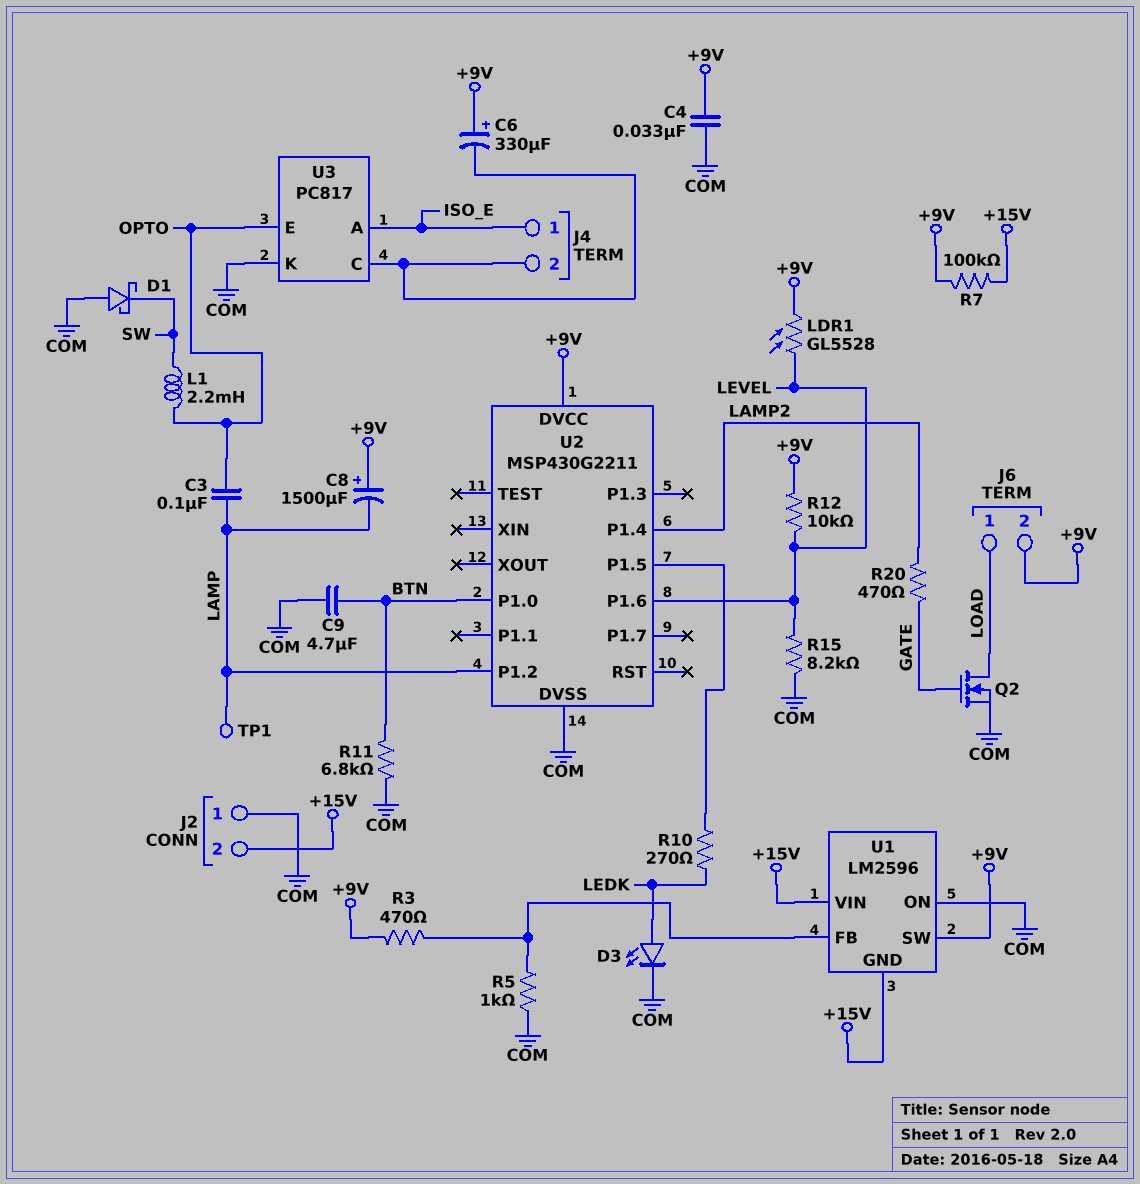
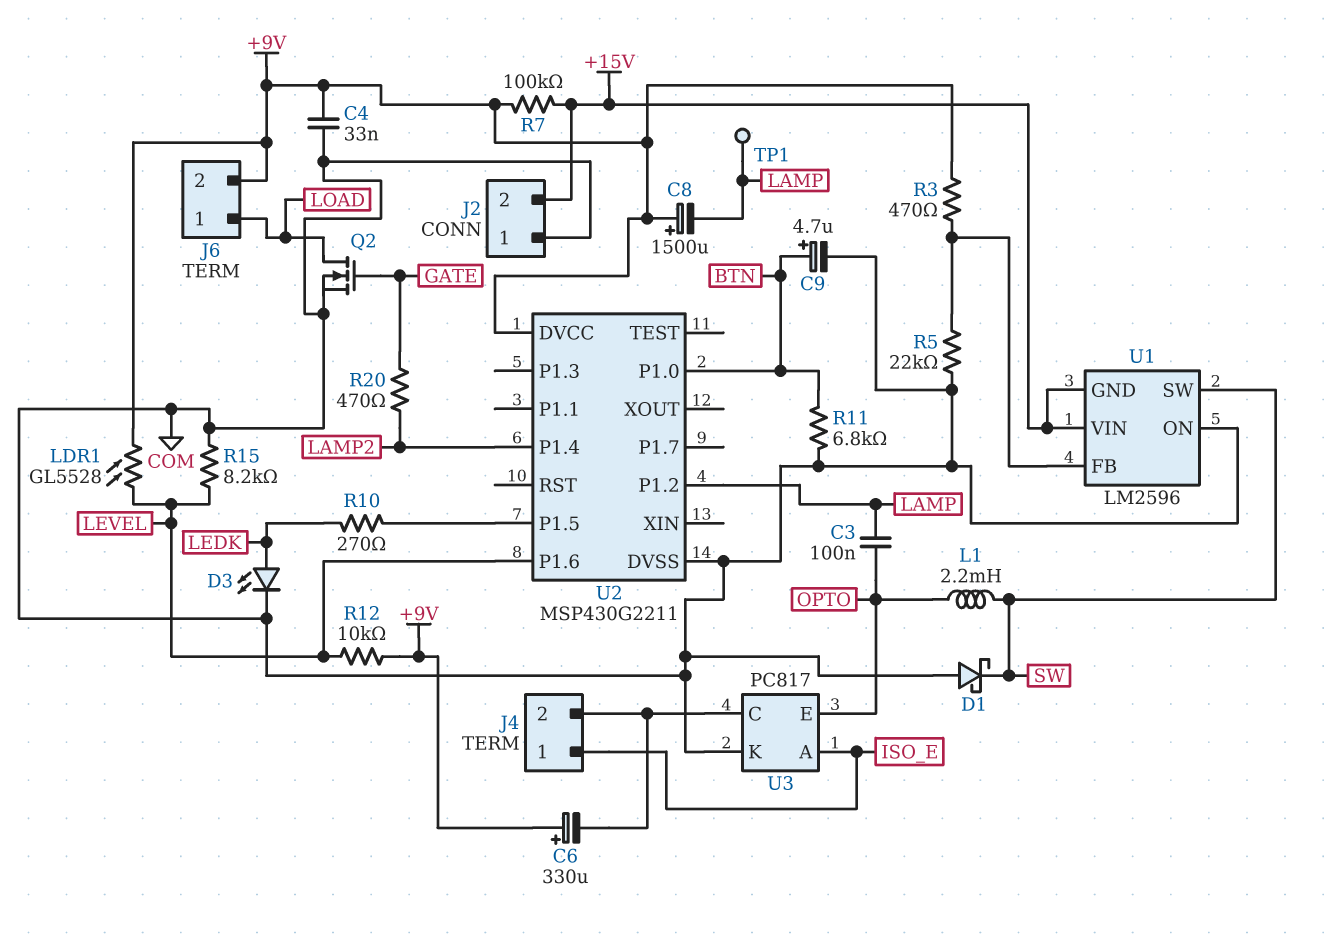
C9: 4.7uF (BTN, COM) -> 4.7uF (plus BTN, minus COM)
R5: 1k (COM, U1/FB) -> 22k (COM, U1/FB)
U1 pin SW: +9V -> SW

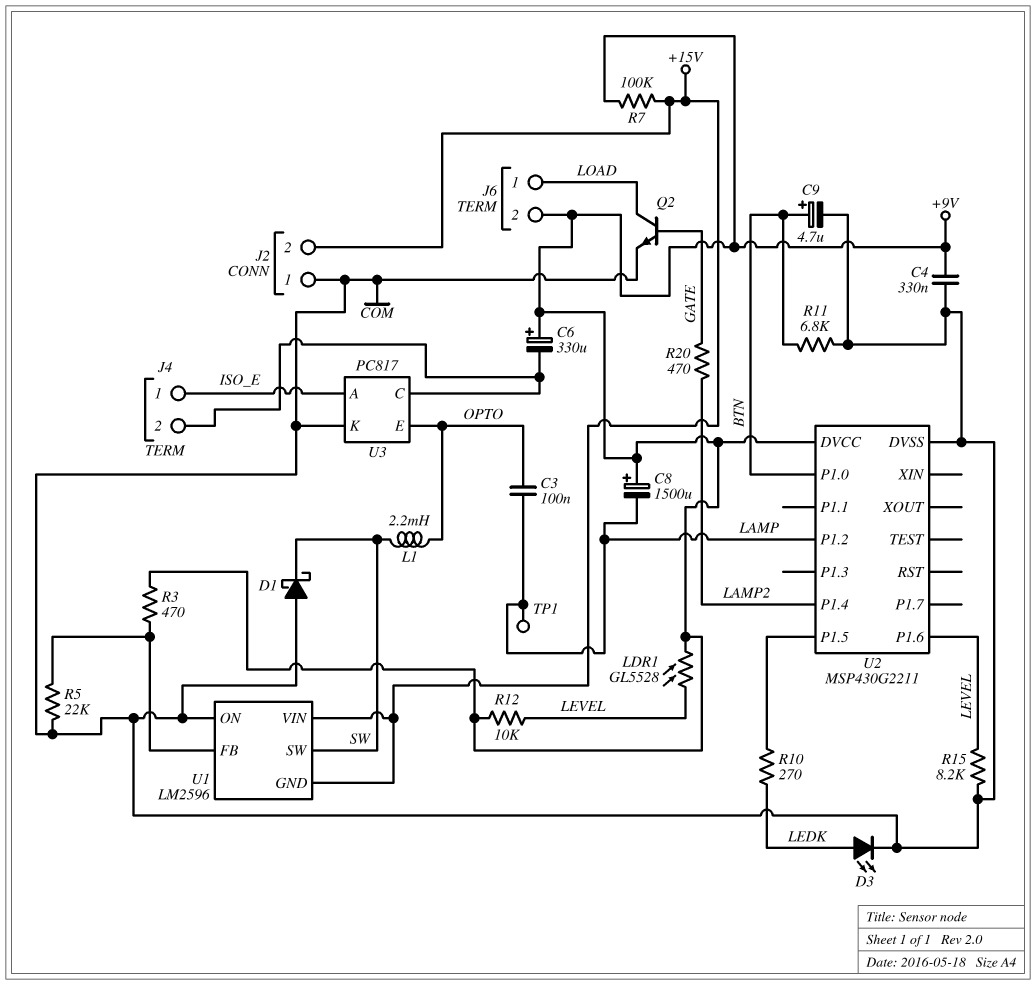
C4: 33nF (+9V, COM) -> 330nF (+9V, COM)
Q2: NMOS (G GATE, D LOAD, S COM) -> NPN (B GATE, C LOAD, E COM)

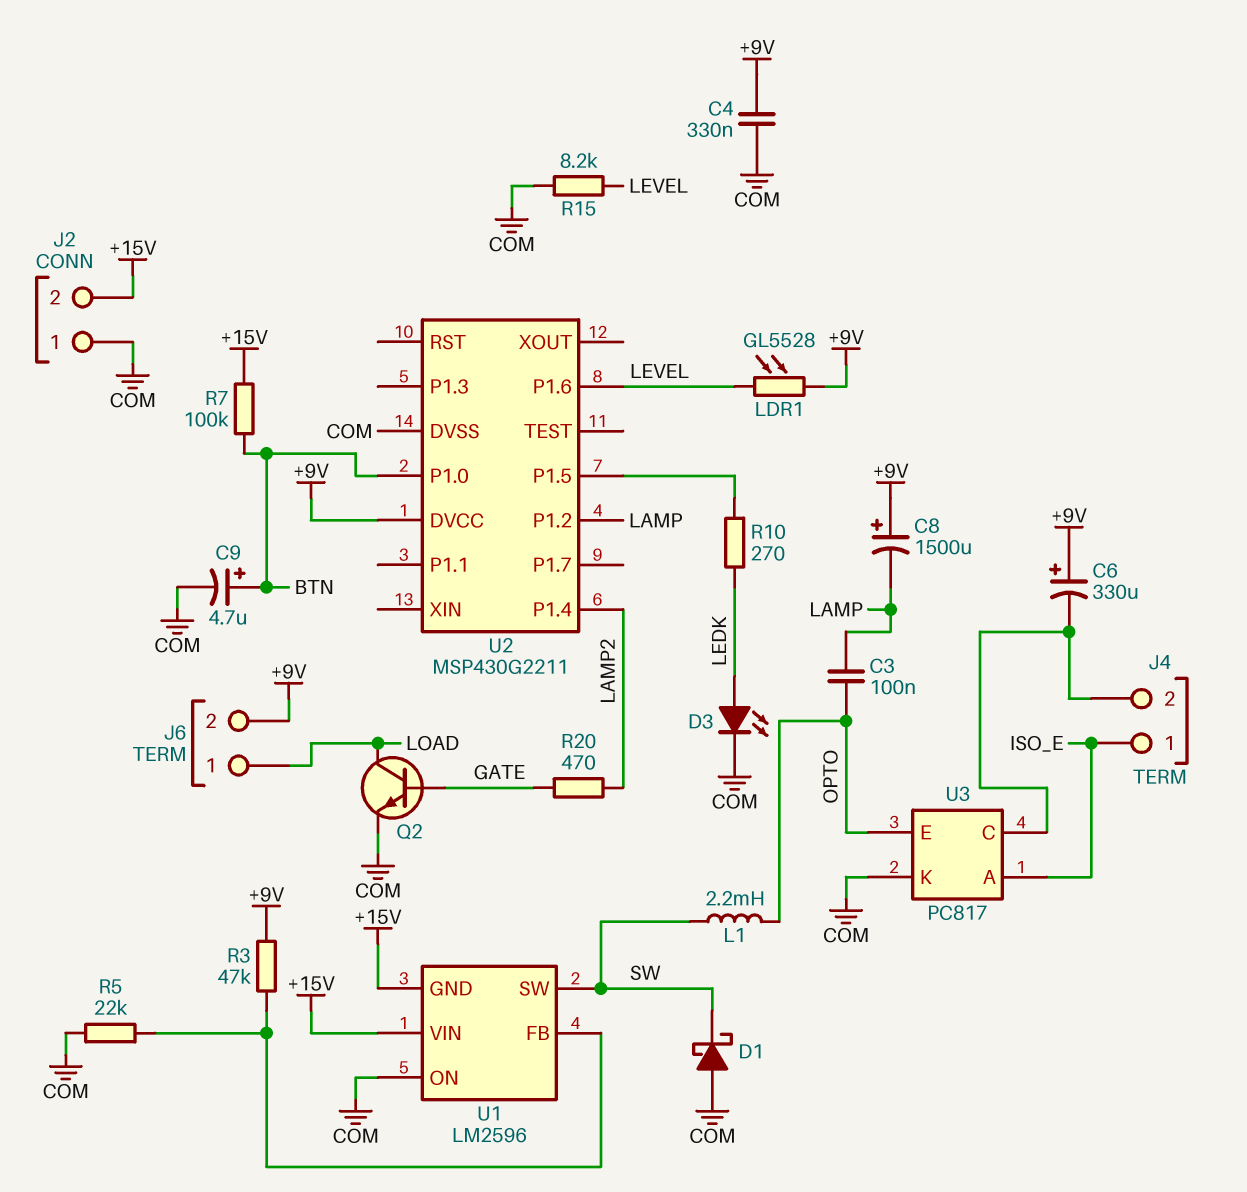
R3: 470 (+9V, U1/FB) -> 47k (+9V, U1/FB)
R7: 100k (+9V, +15V) -> 100k (+15V, BTN)
R11: 6.8k (BTN, COM) -> none
R12: 10k (+9V, LEVEL) -> none
TP1: test point (LAMP) -> none

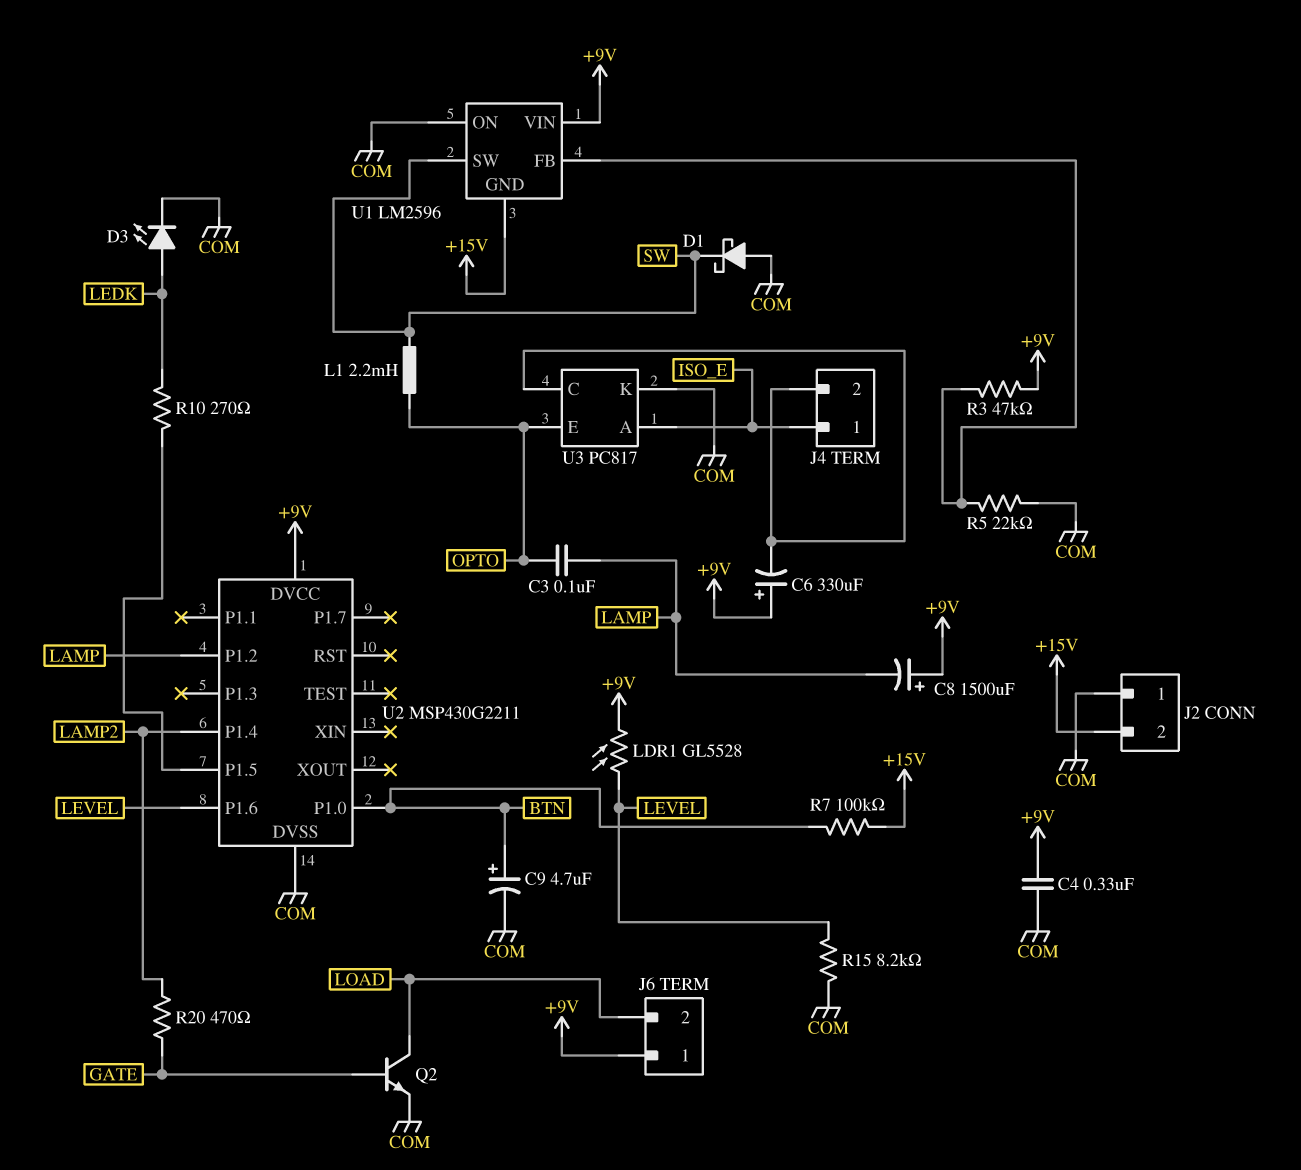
J6 pin 1: LOAD -> +9V
J6 pin 2: +9V -> LOAD
U1 pin VIN: +15V -> +9V

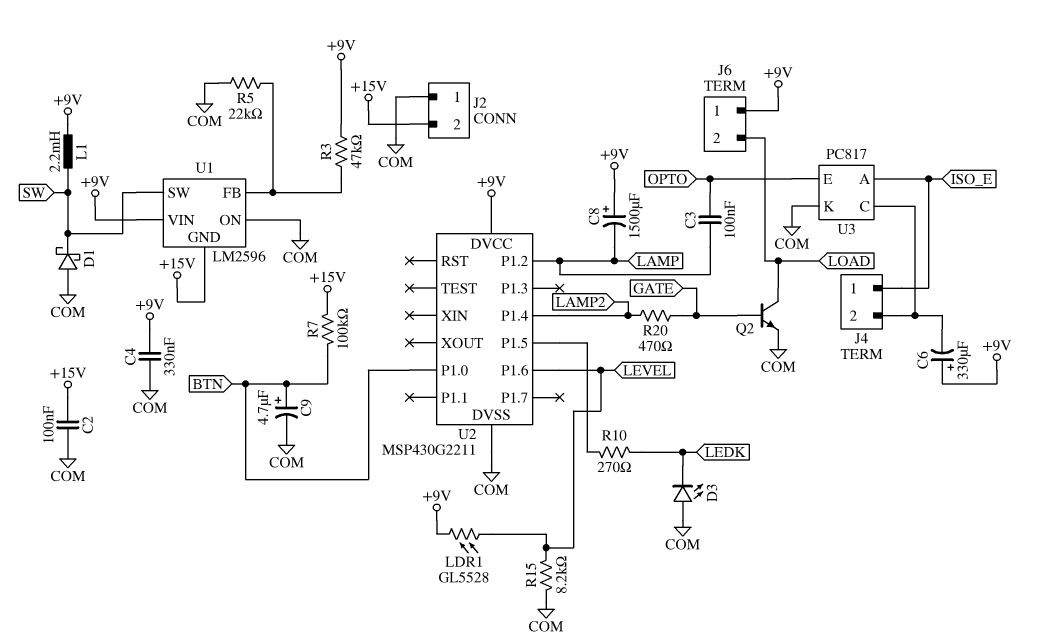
C2: none -> 100nF (+15V, COM)
D3: LED (A LEDK, K COM) -> LED (A COM, K LEDK)
L1: 2.2mH (OPTO, SW) -> 2.2mH (+9V, SW)

